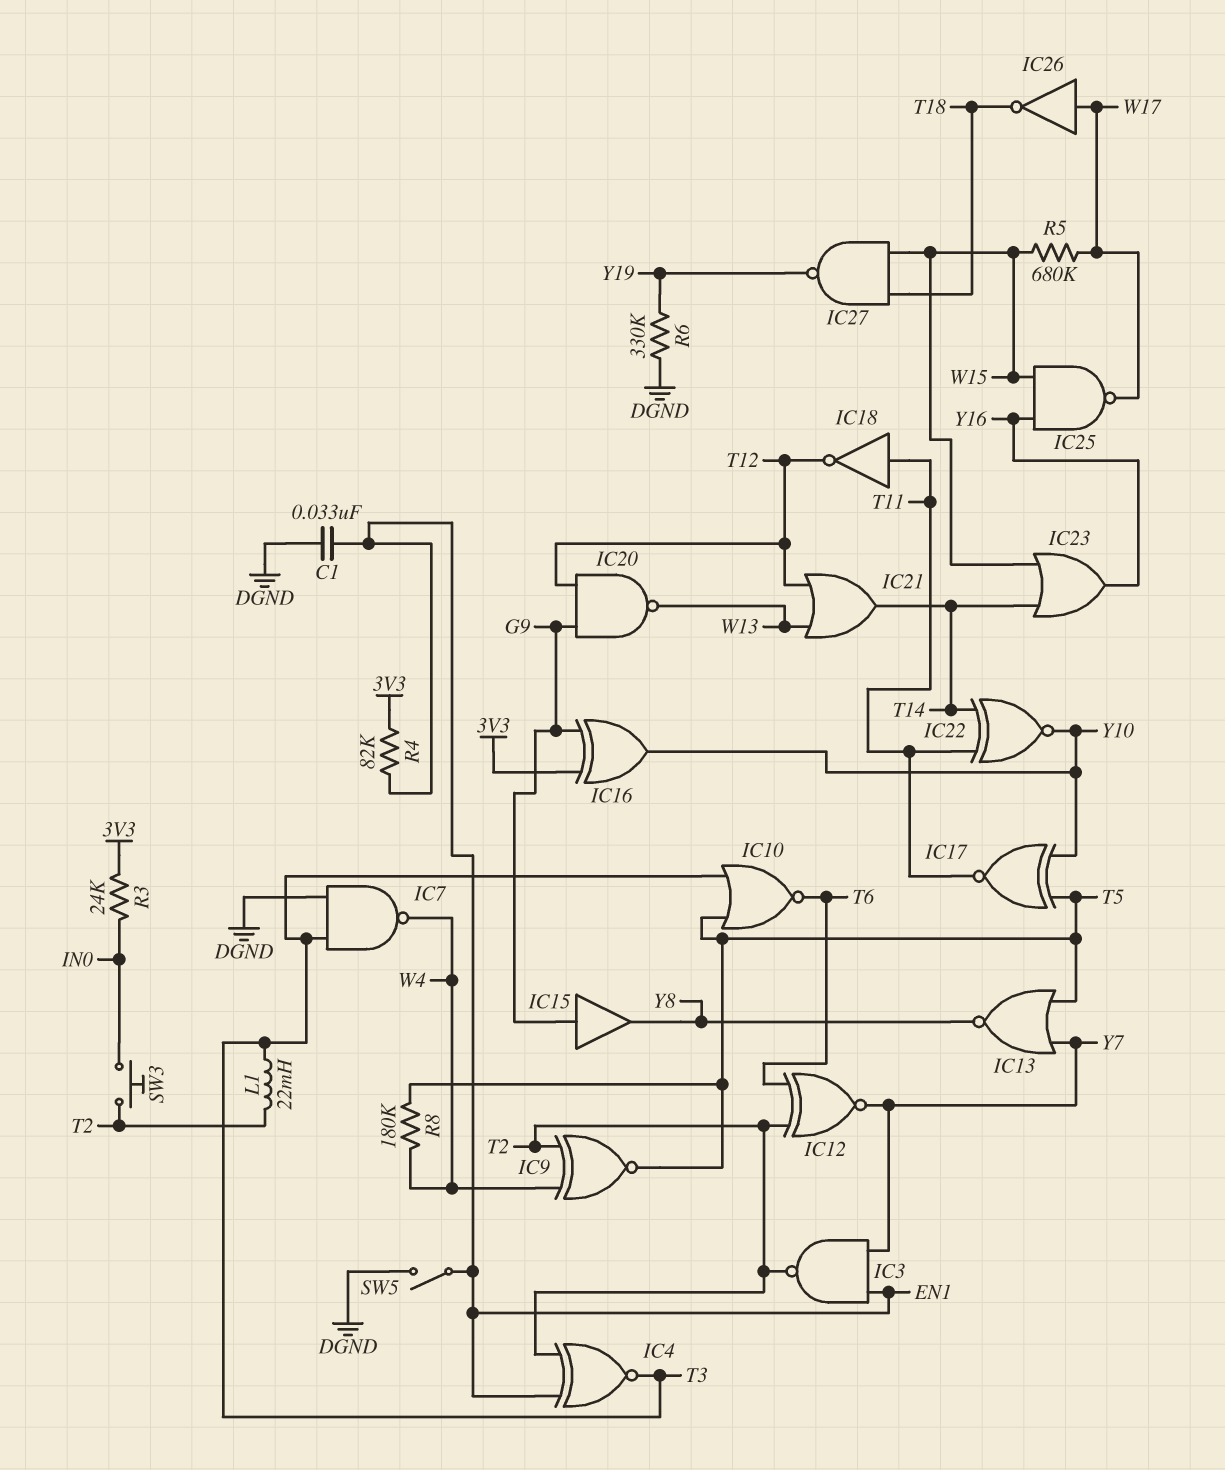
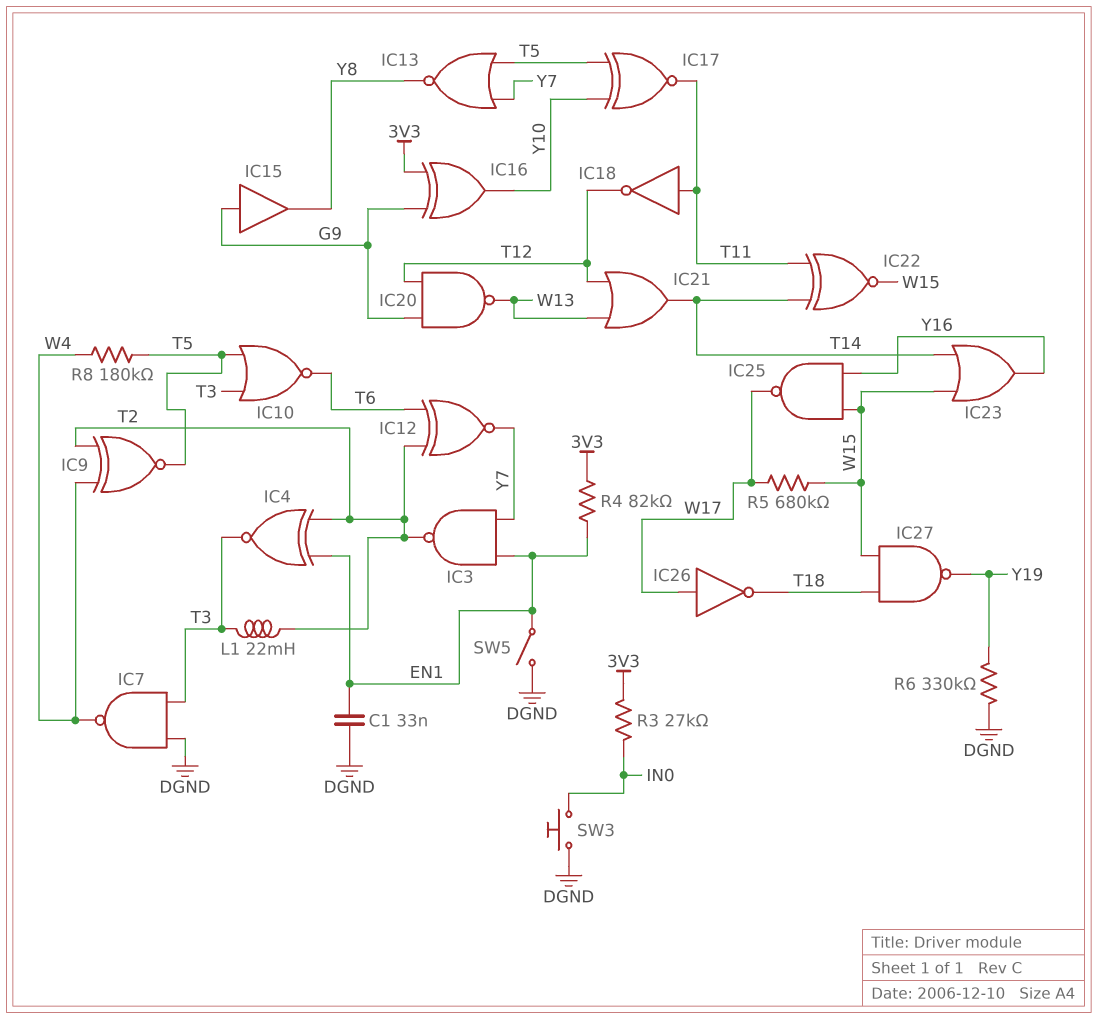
IC22: XNOR (in T11, in T14, out Y10) -> XNOR (in T11, in T14, out W15)
R3: 24k (3V3, IN0) -> 27k (3V3, IN0)
SW3: button (IN0, T2) -> button (DGND, IN0)

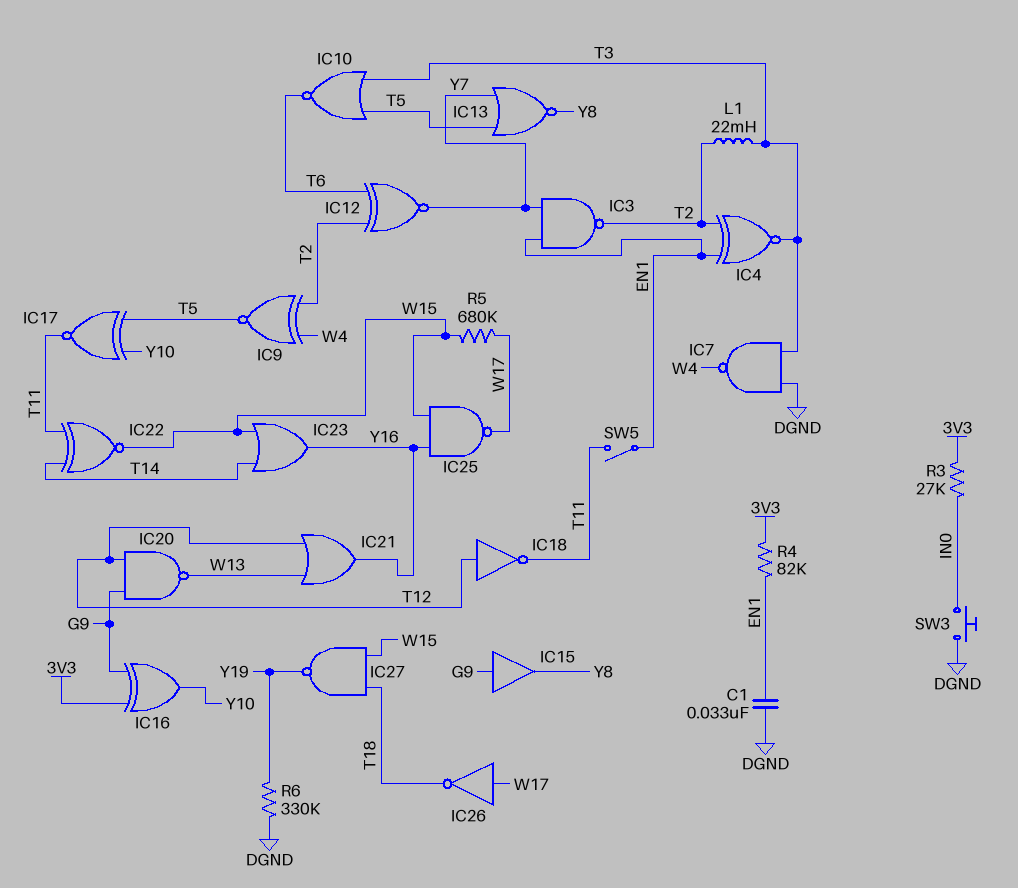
IC18: NOT (in T11, out T12) -> NOT (in T12, out T11)
IC21: OR (in T12, in W13, out T14) -> OR (in T12, in W13, out Y16)
R8: 180k (T5, W4) -> none
SW5: switch (DGND, EN1) -> switch (EN1, T11)

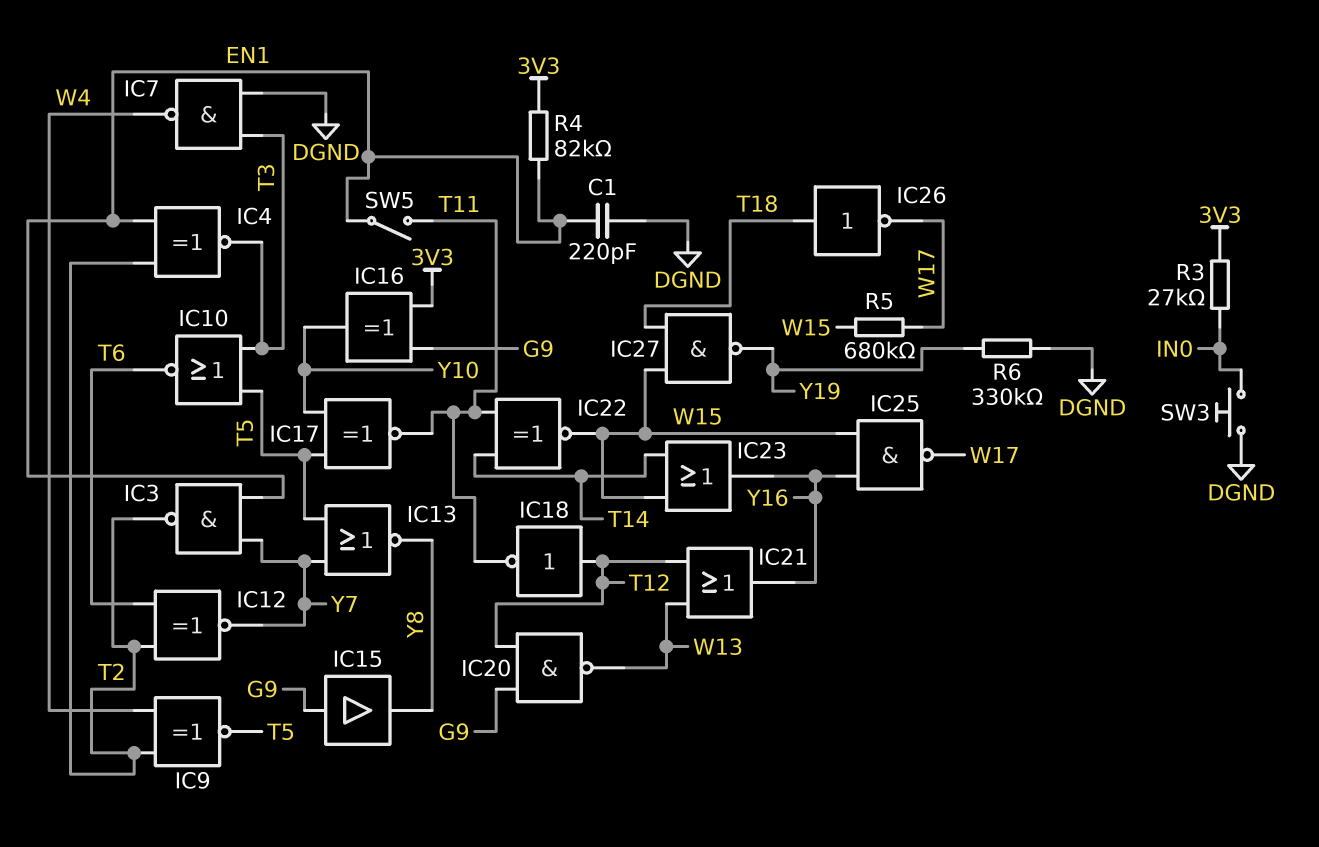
C1: 33nF (DGND, EN1) -> 220pF (DGND, EN1)
IC26: NOT (in W17, out T18) -> NOT (in T18, out W17)
L1: 22mH (T2, T3) -> none

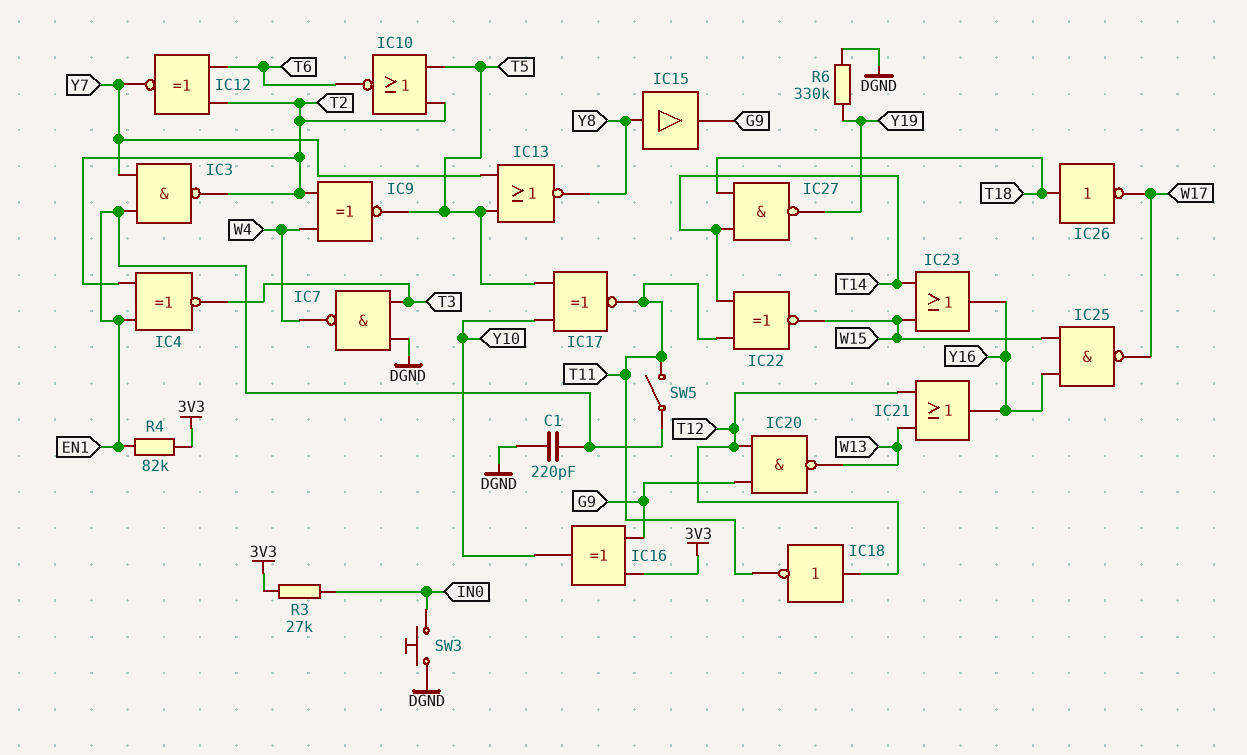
IC10: NOR (in T3, in T5, out T6) -> NOR (in T2, in T5, out T6)
IC15: buffer (in G9, out Y8) -> buffer (in Y8, out G9)
IC27: NAND (in T18, in W15, out Y19) -> NAND (in T14, in T18, out Y19)
R5: 680k (W15, W17) -> none

